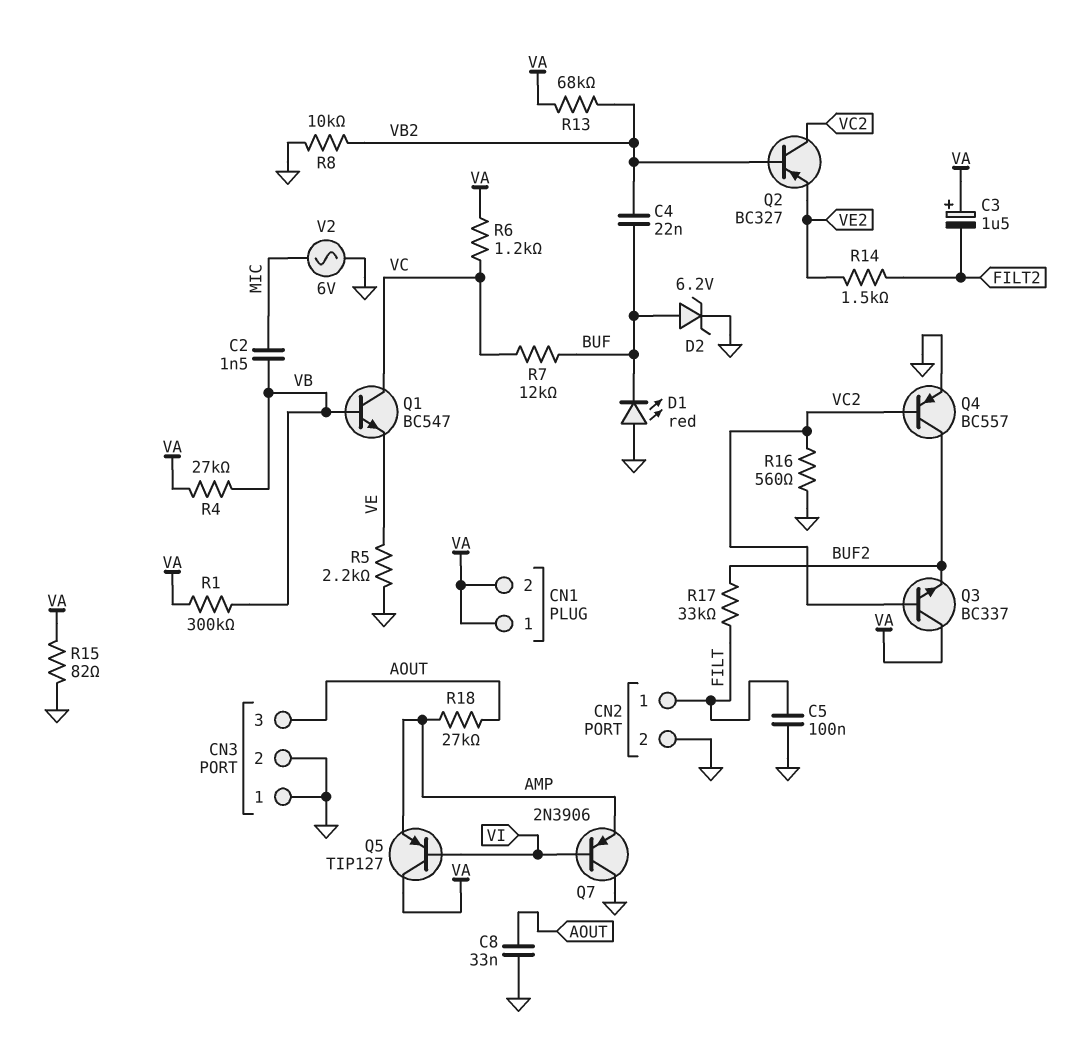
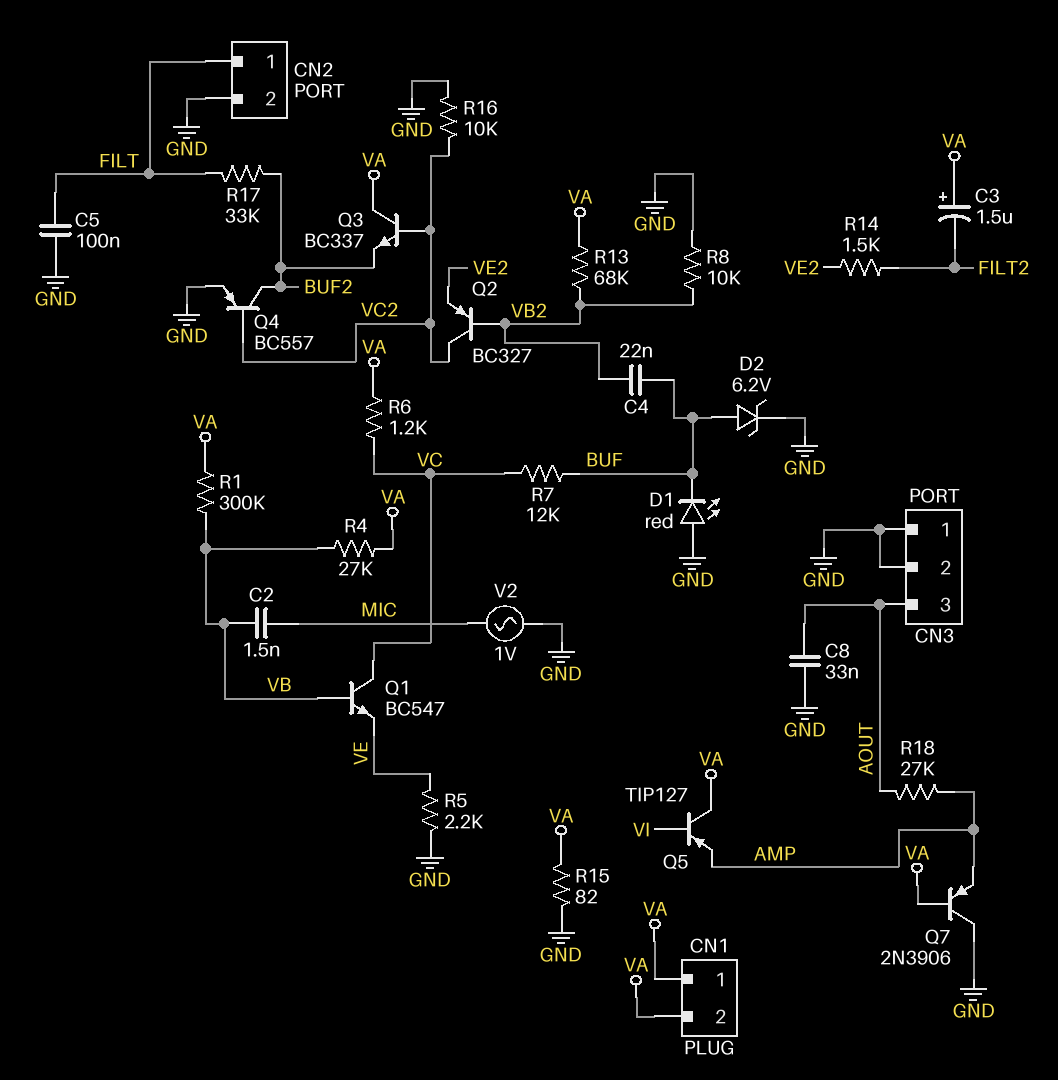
Q7: PNP 2N3906 (B VI, C GND, E AMP) -> PNP 2N3906 (B VA, C GND, E AMP)
R16: 560 (GND, VC2) -> 10k (GND, VC2)
V2: AC 6V (GND, MIC) -> AC 1V (GND, MIC)

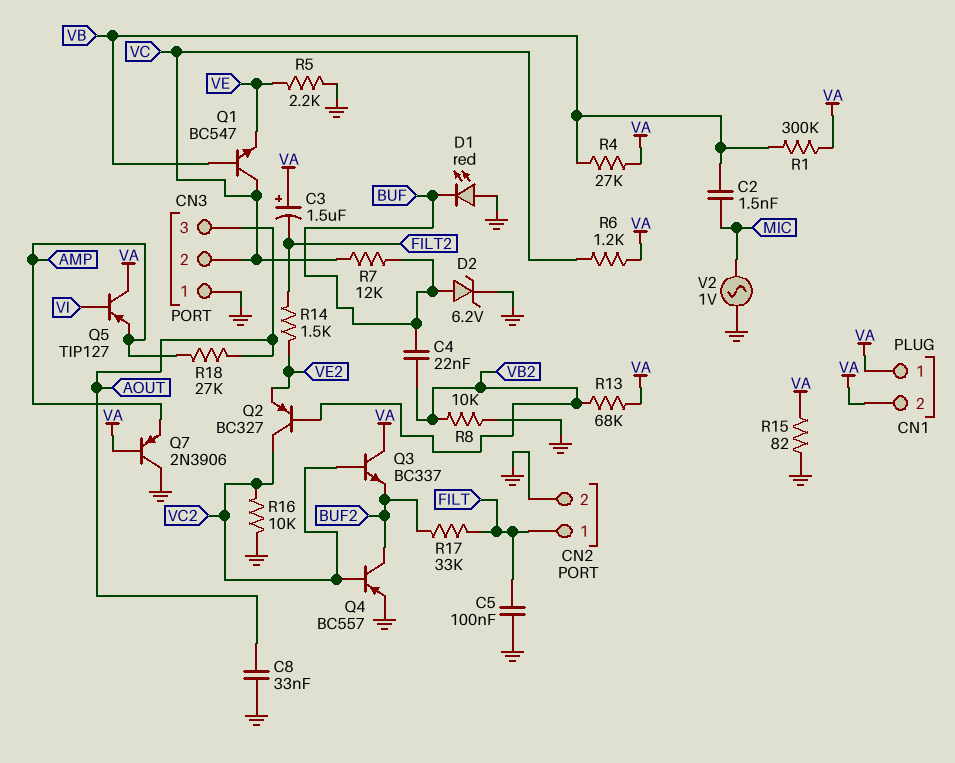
CN3 pin 2: GND -> VC

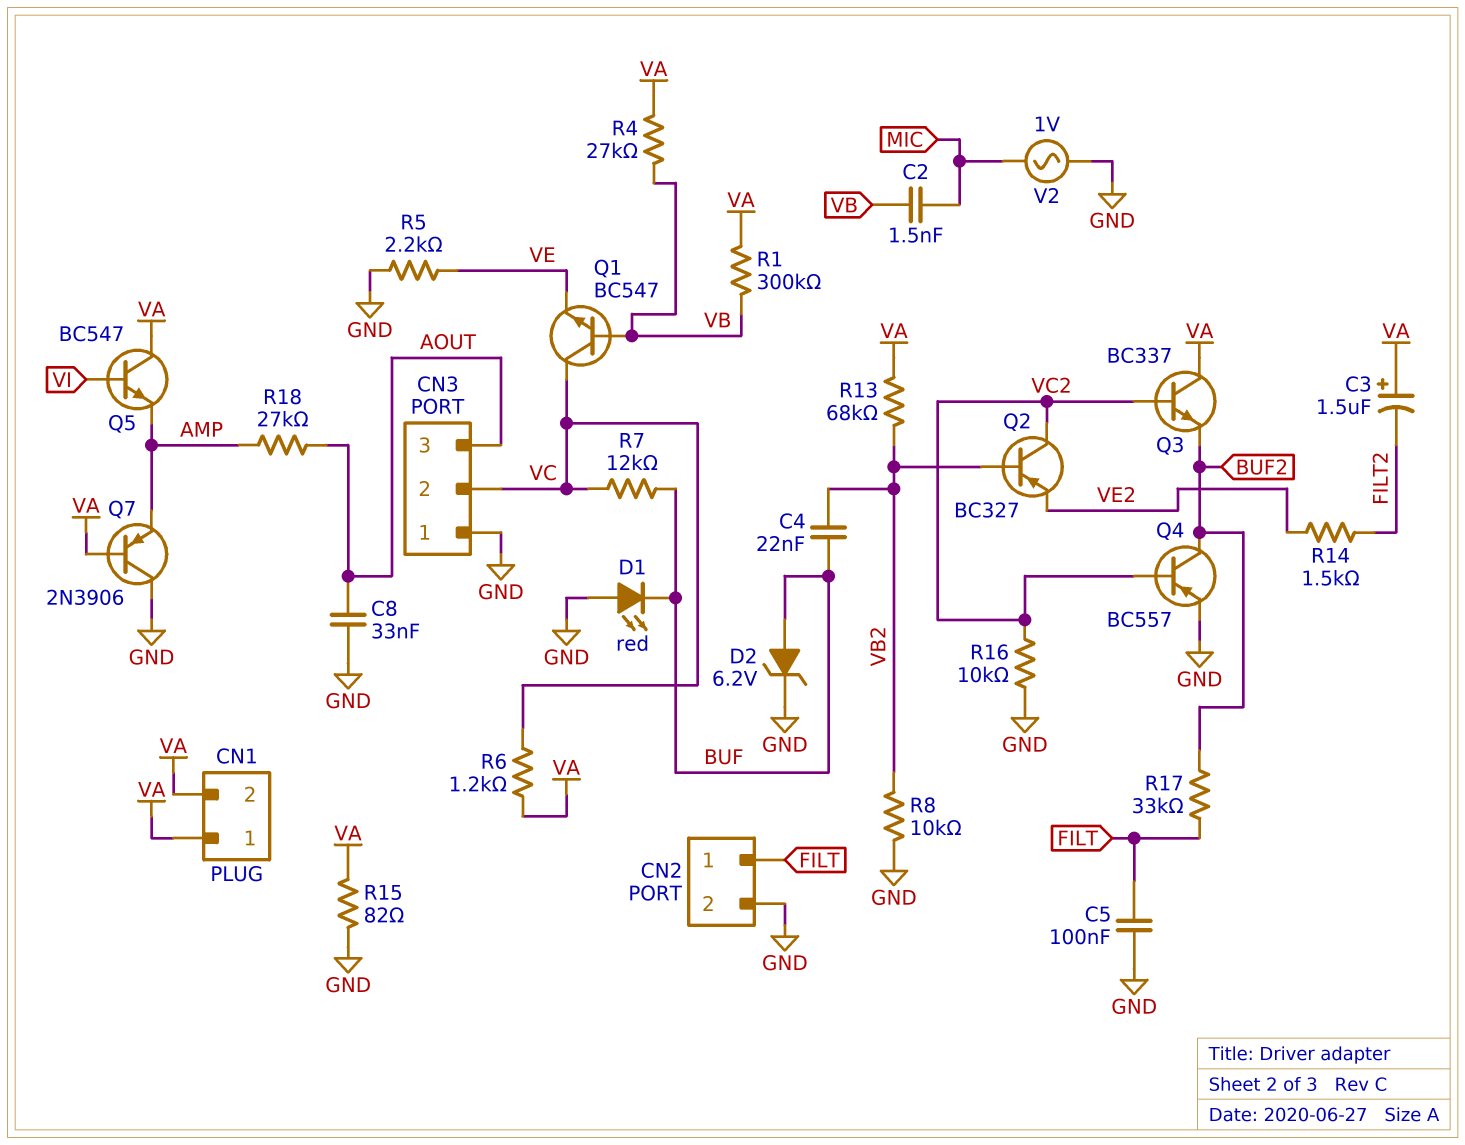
Q5: PNP TIP127 (B VI, C VA, E AMP) -> NPN BC547 (B VI, C VA, E AMP)

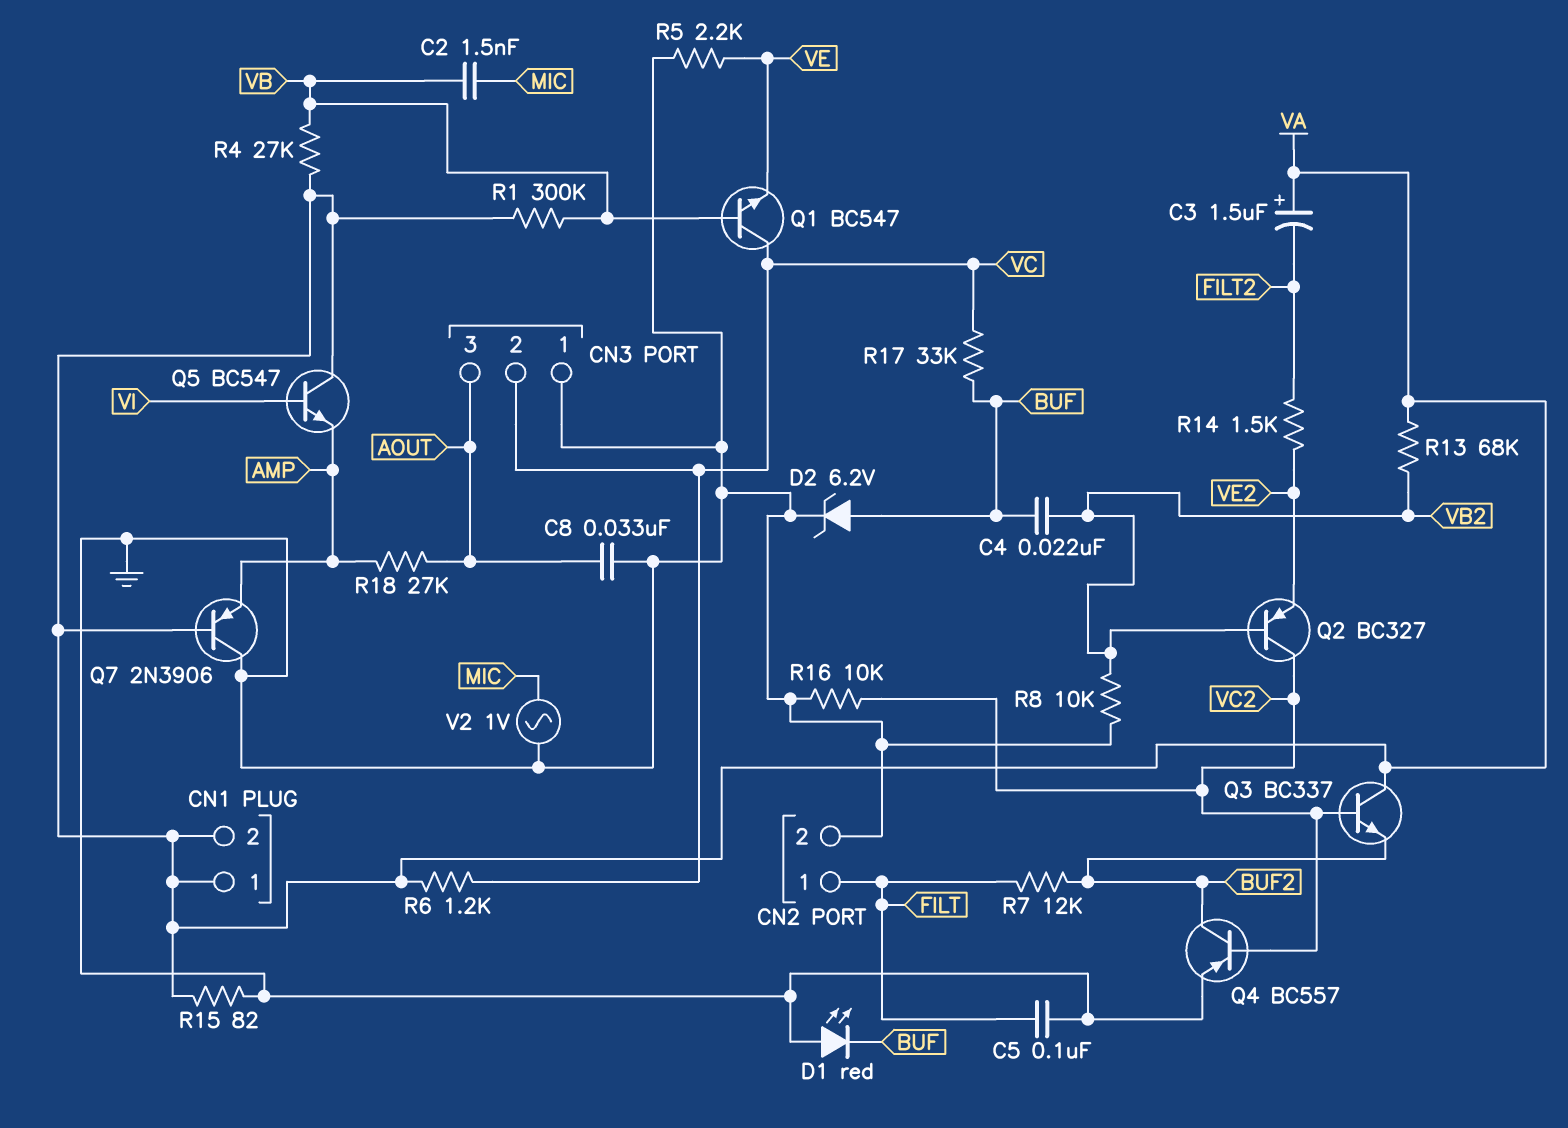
R7: 12k (BUF, VC) -> 12k (BUF2, FILT)
R17: 33k (BUF2, FILT) -> 33k (BUF, VC)

